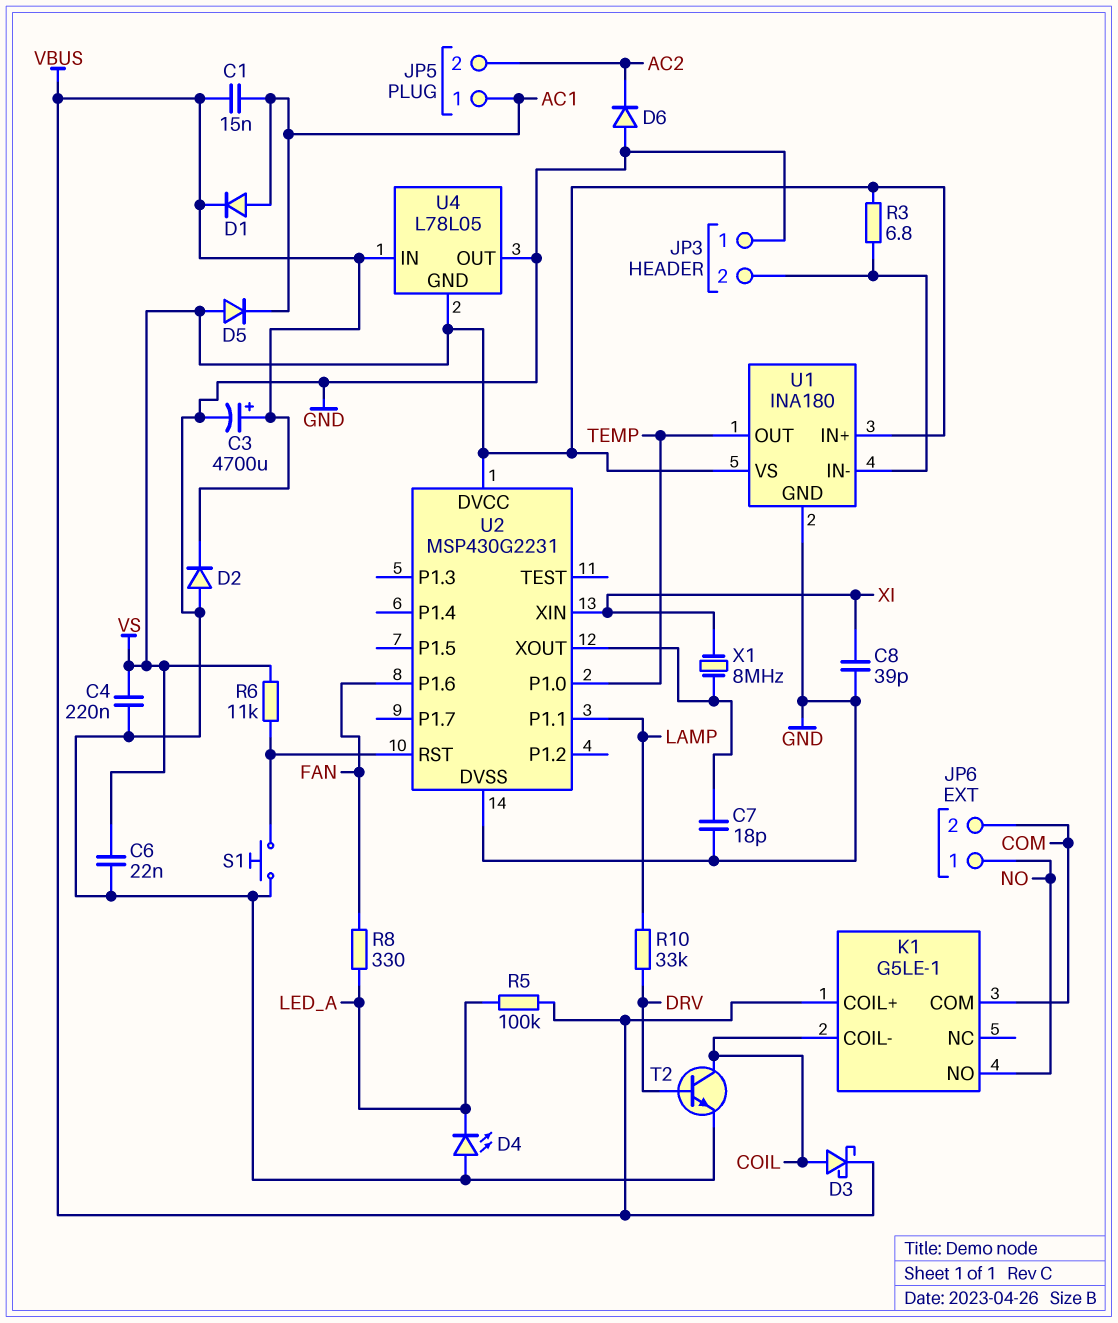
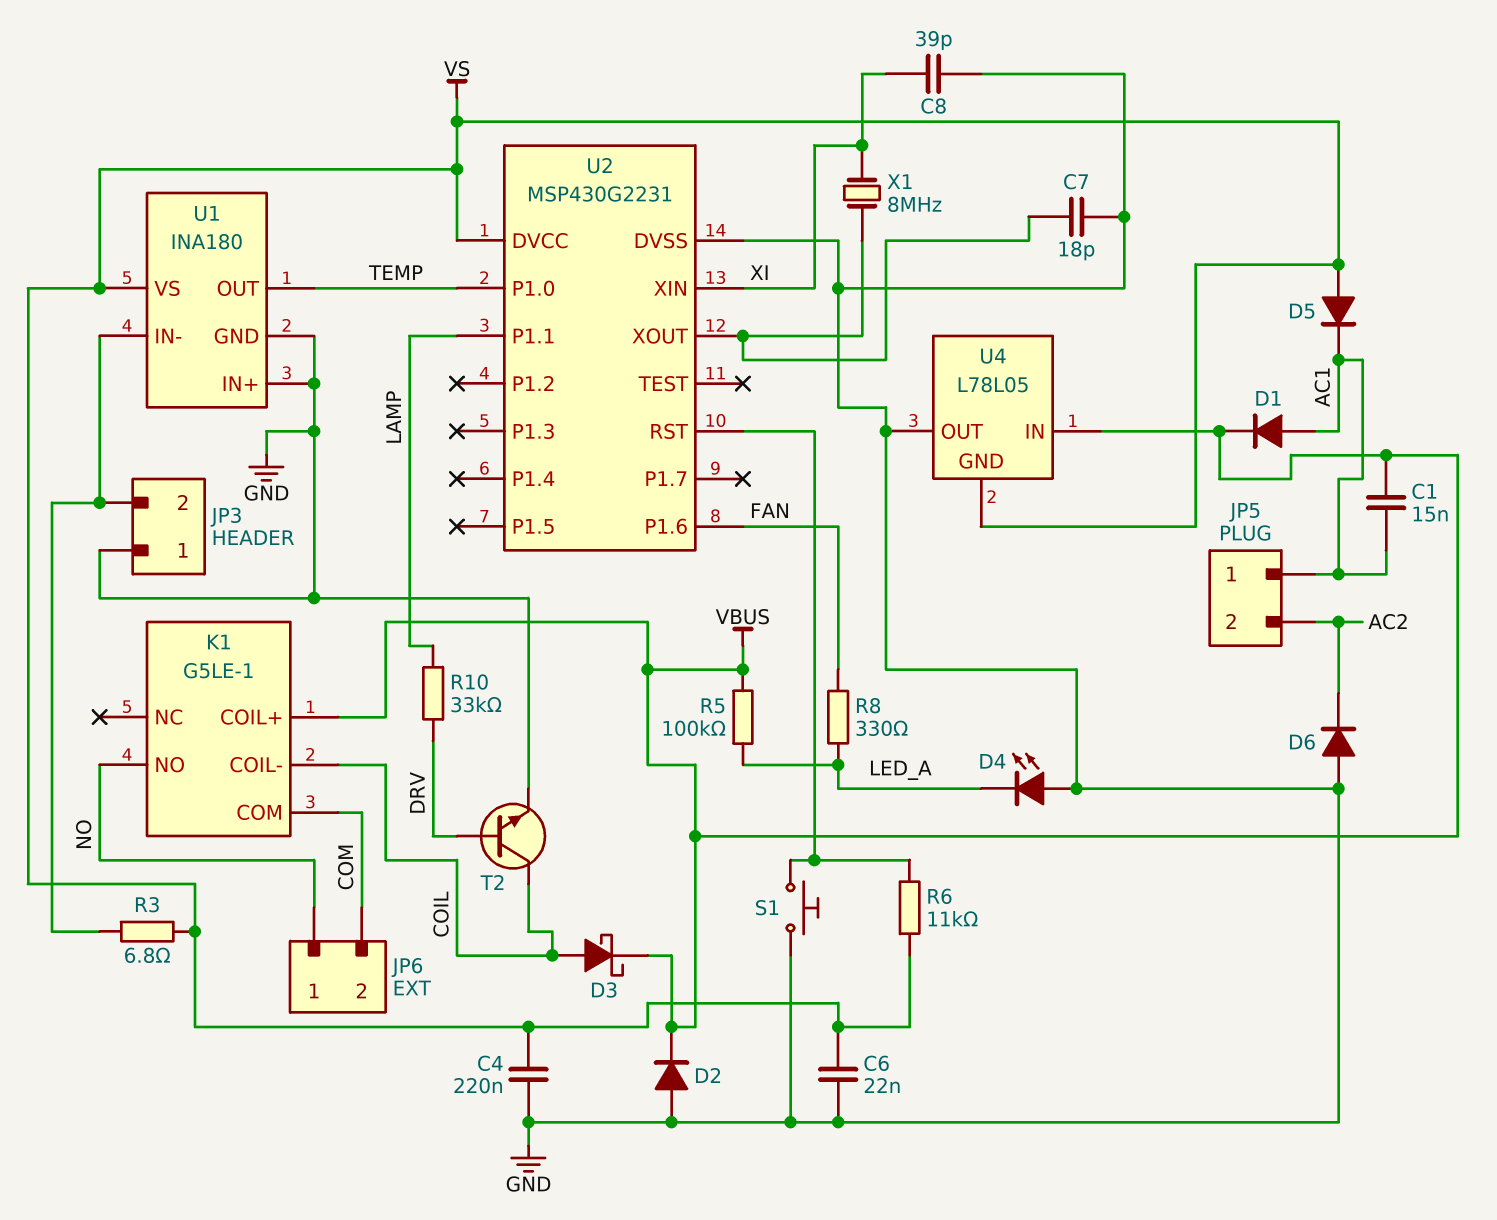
C3: 4700uF (plus VBUS, minus GND) -> none
U1 pin IN+: VS -> GND

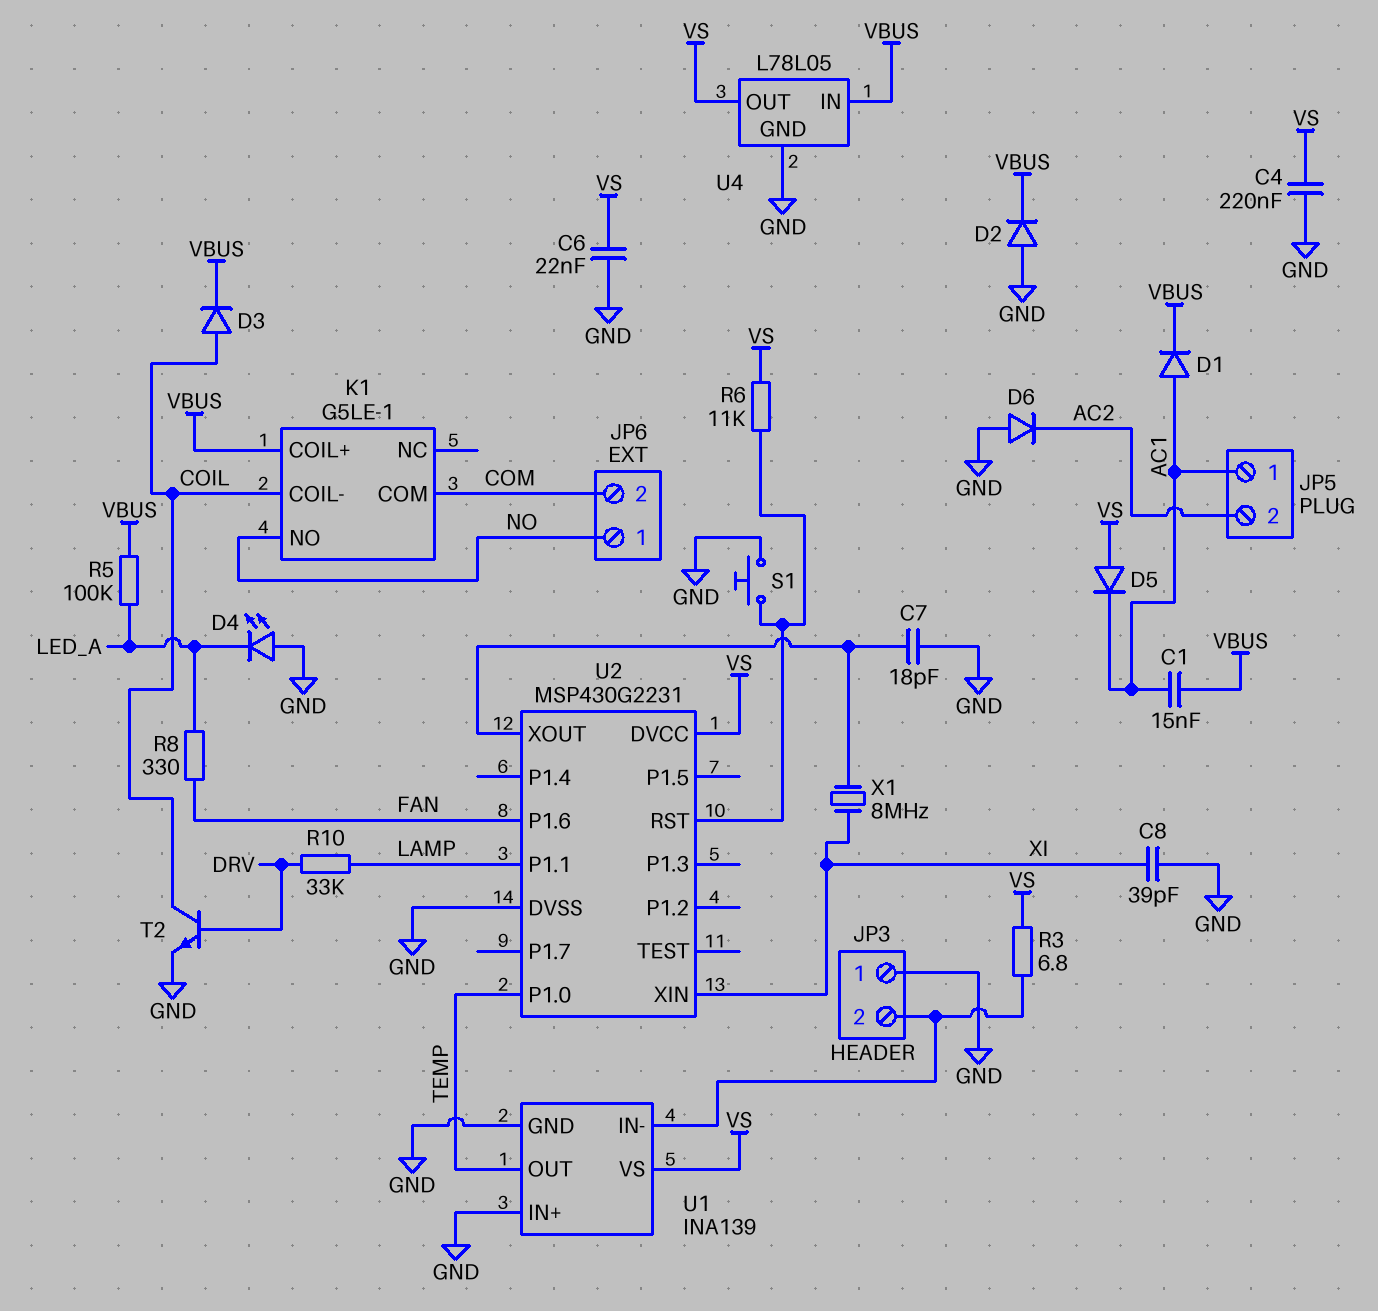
D3: schottky (A COIL, K VBUS) -> diode (A COIL, K VBUS)
U1: INA180 -> INA139
U4 pin GND: VS -> GND
U4 pin OUT: GND -> VS

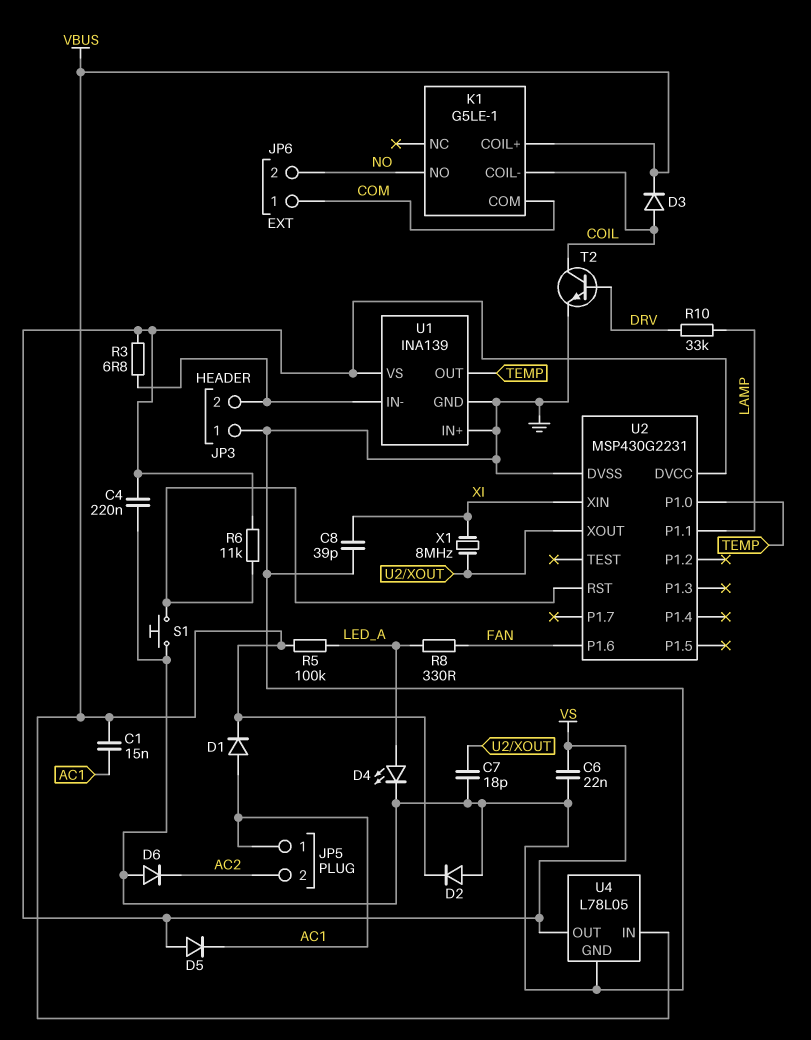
D4: LED (A GND, K LED_A) -> LED (A LED_A, K GND)
JP6 pin 1: NO -> COM
JP6 pin 2: COM -> NO

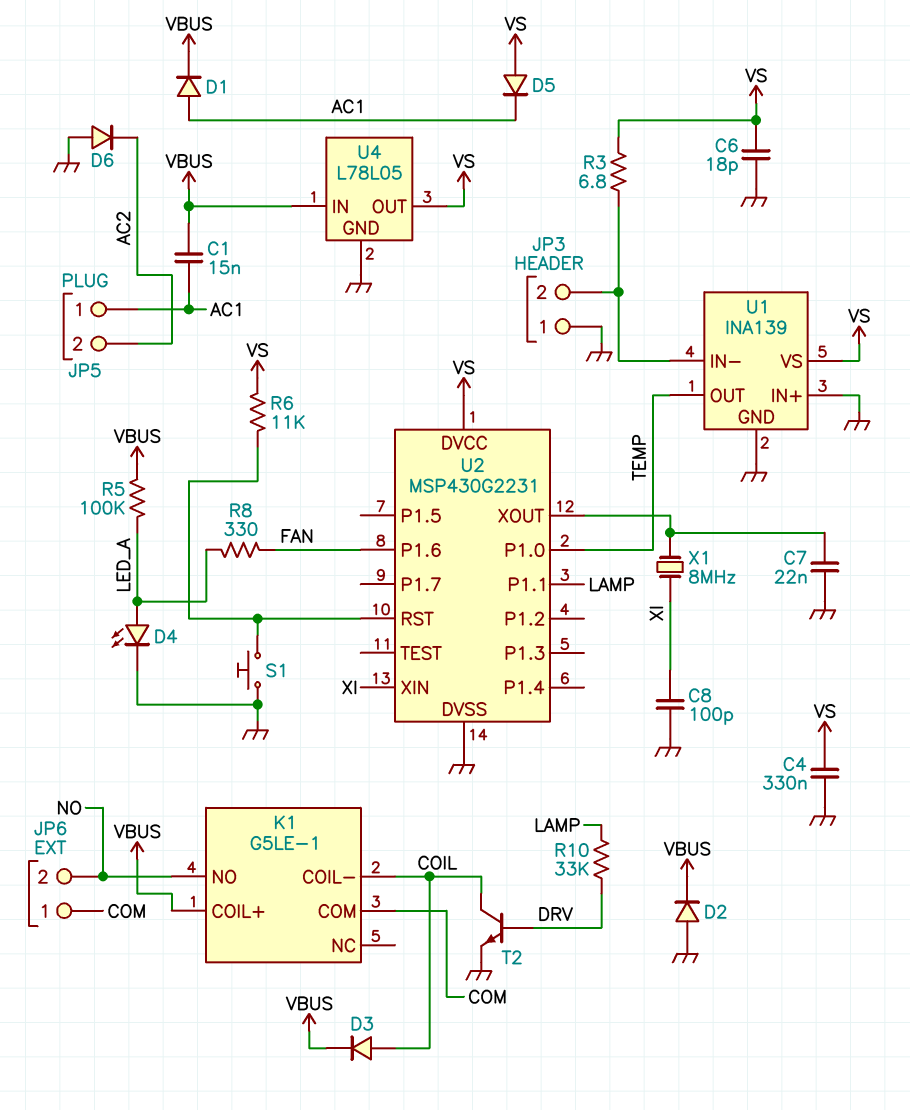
C4: 220nF (GND, VS) -> 330nF (GND, VS)
C6: 22nF (GND, VS) -> 18pF (GND, VS)
C7: 18pF (GND, U2/XOUT) -> 22nF (GND, U2/XOUT)
C8: 39pF (GND, XI) -> 100pF (GND, XI)

